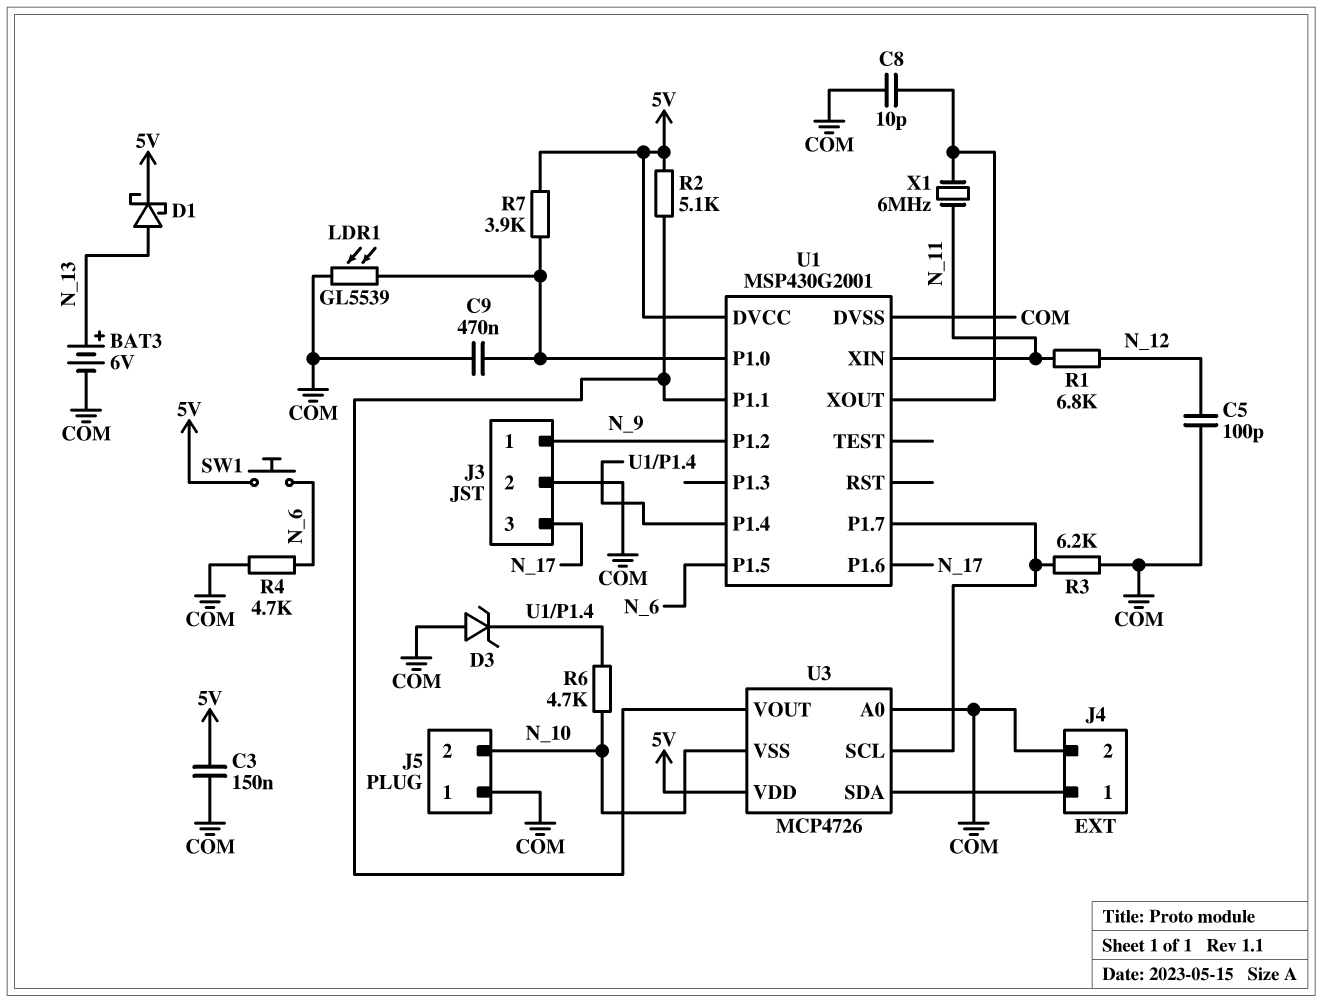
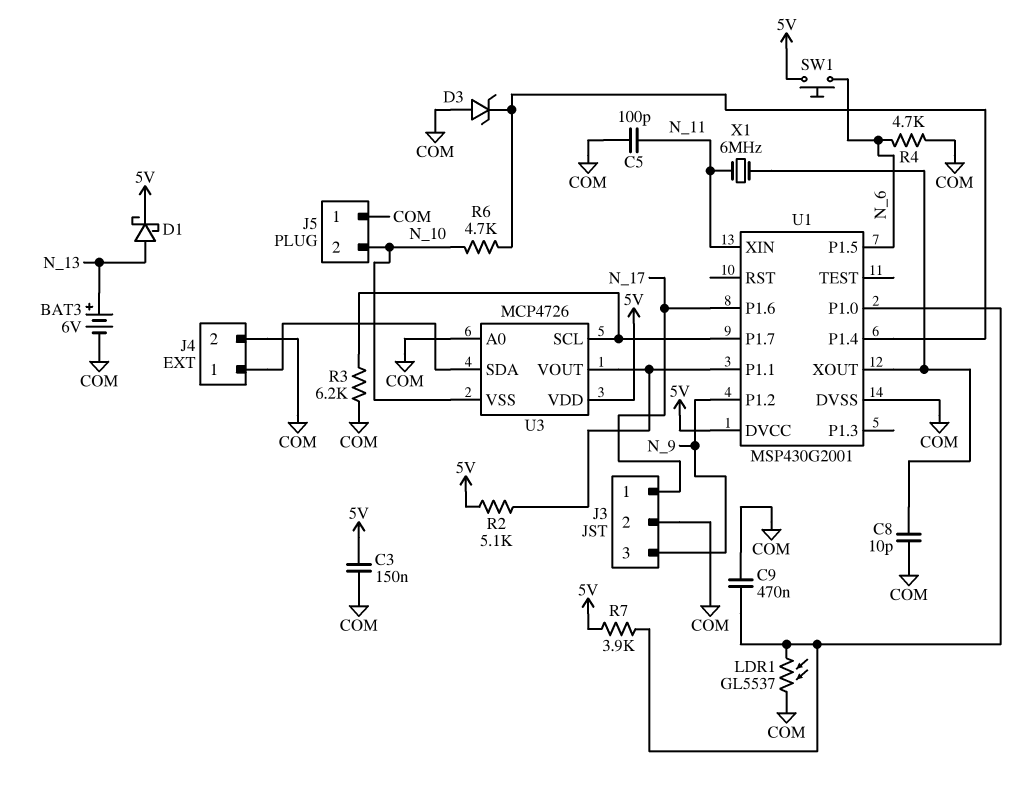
C5: 100pF (COM, N_12) -> 100pF (COM, N_11)
J3 pin 1: N_9 -> N_17
J3 pin 3: N_17 -> N_9
LDR1: GL5539 (COM, U1/P1.0) -> GL5537 (COM, U1/P1.0)
R1: 6.8k (N_11, N_12) -> none

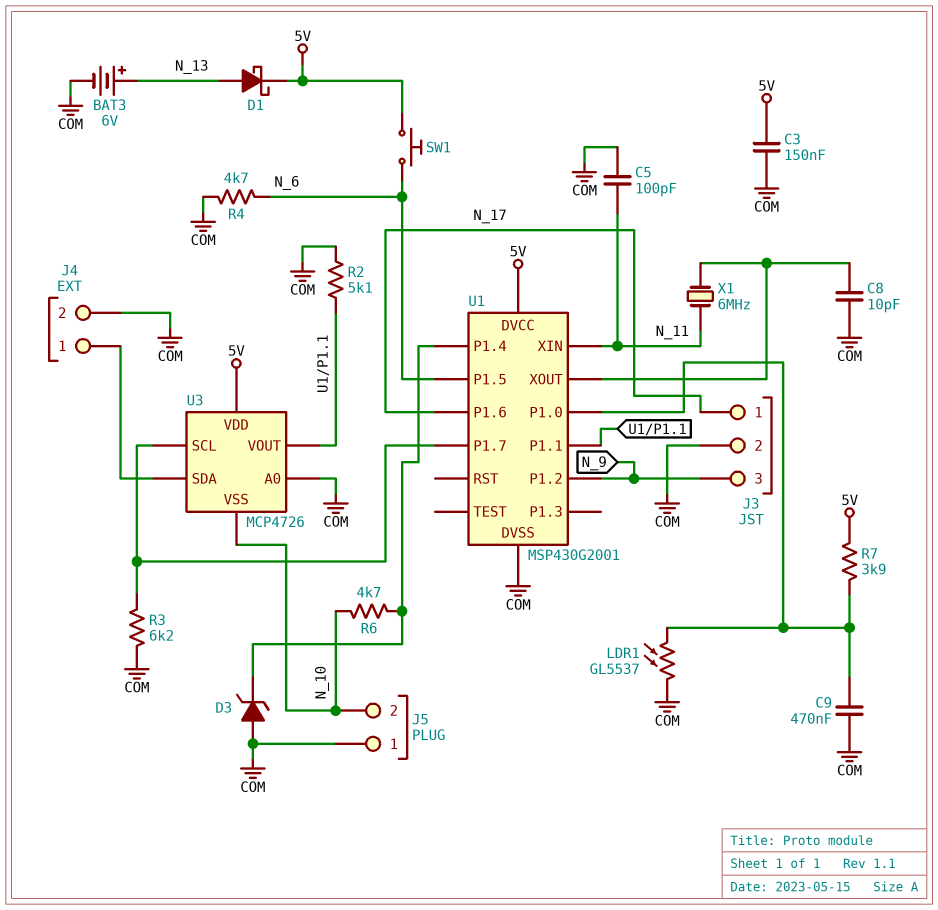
R2: 5.1k (5V, U1/P1.1) -> 5.1k (COM, U1/P1.1)

